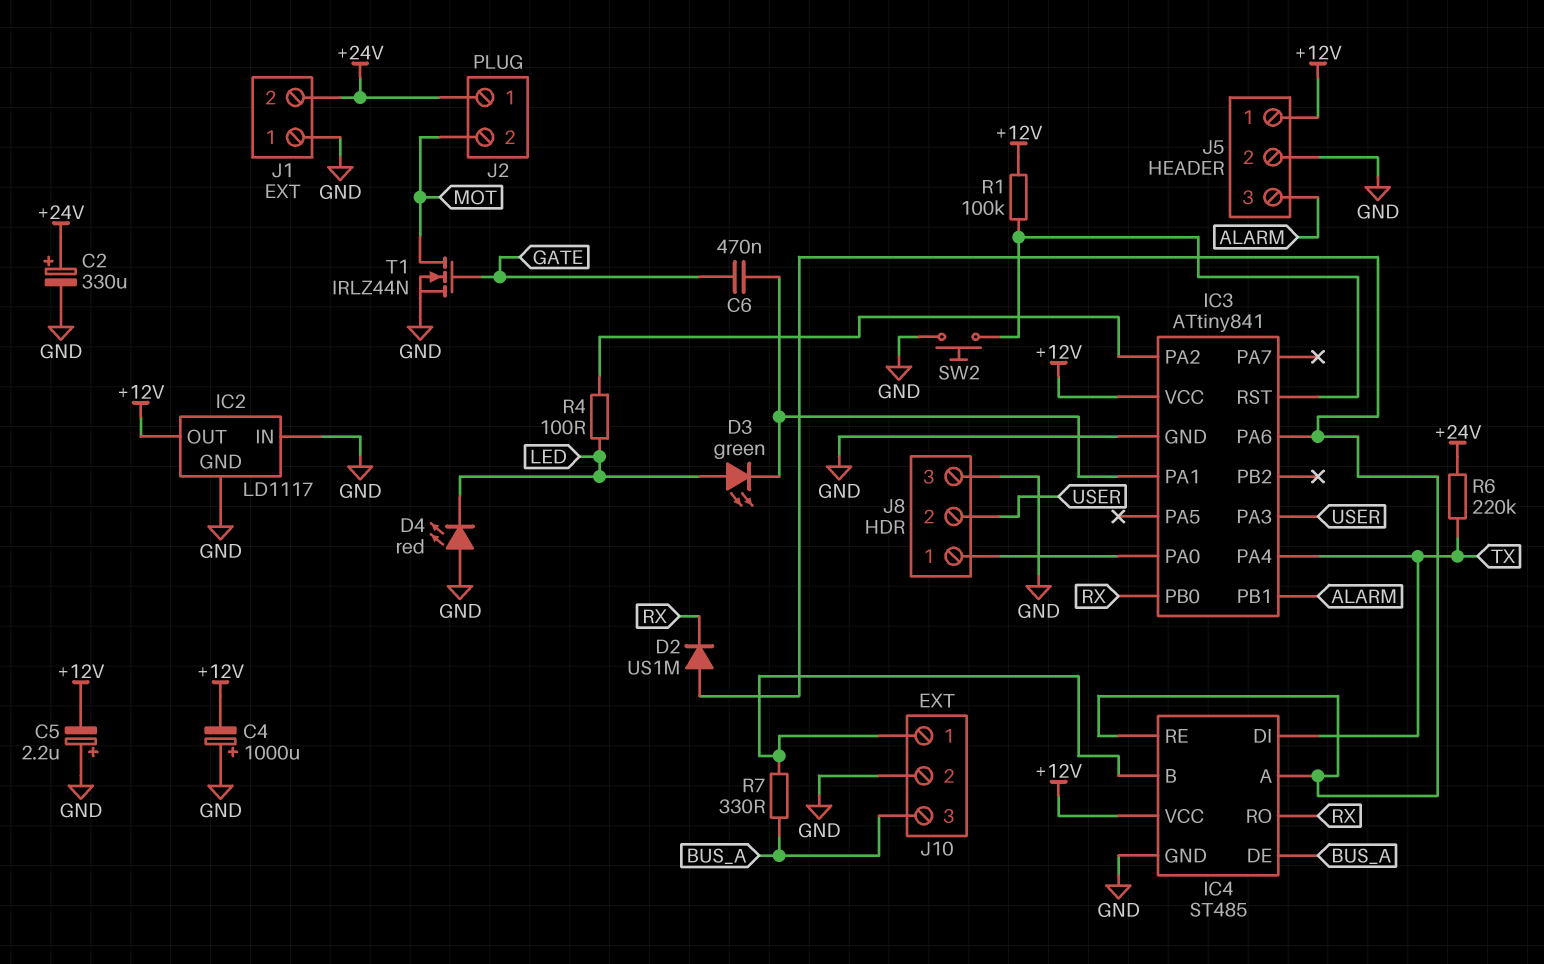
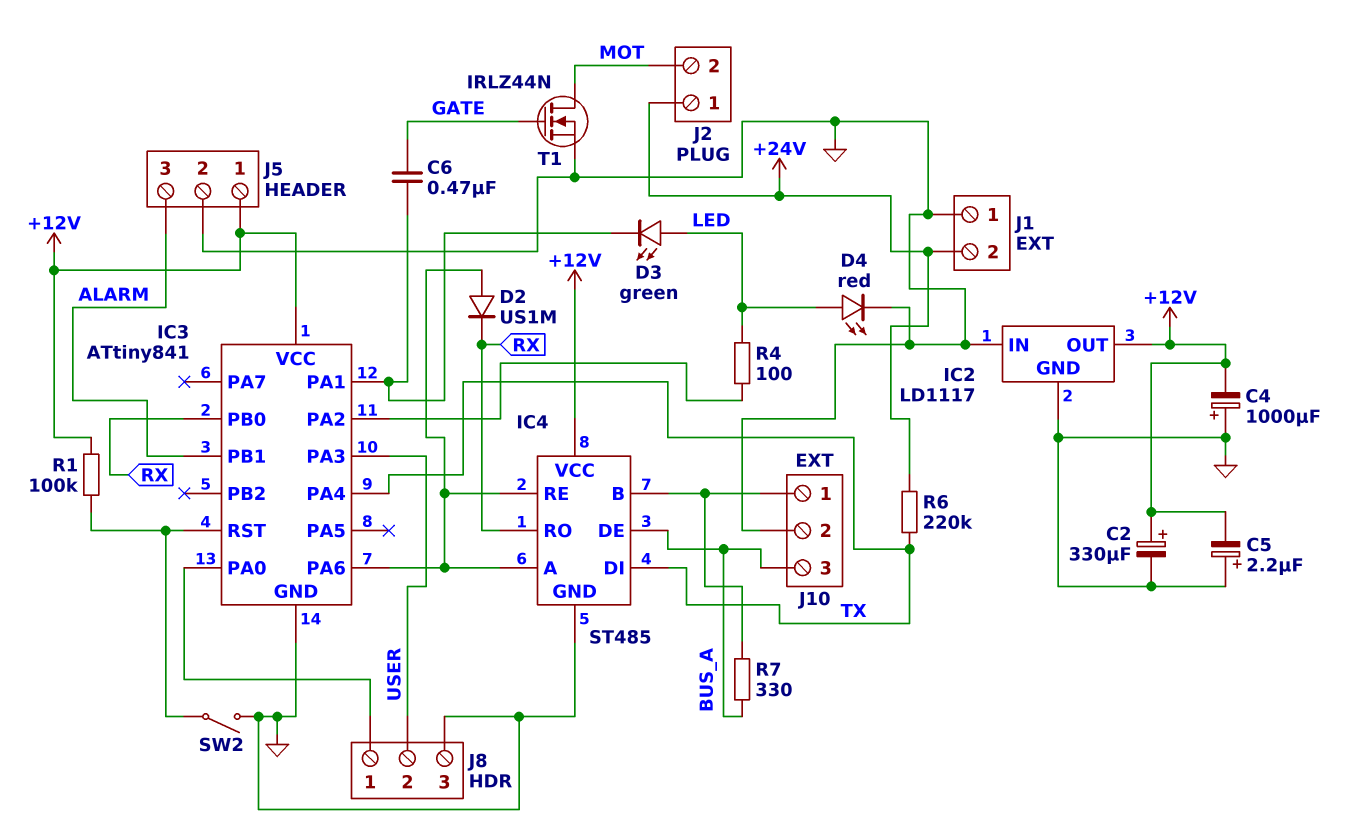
C2: 330uF (plus +24V, minus GND) -> 330uF (plus +12V, minus GND)
D4: LED red (A GND, K LED) -> LED red (A LED, K GND)
SW2: button (GND, IC3/RST) -> switch (GND, IC3/RST)

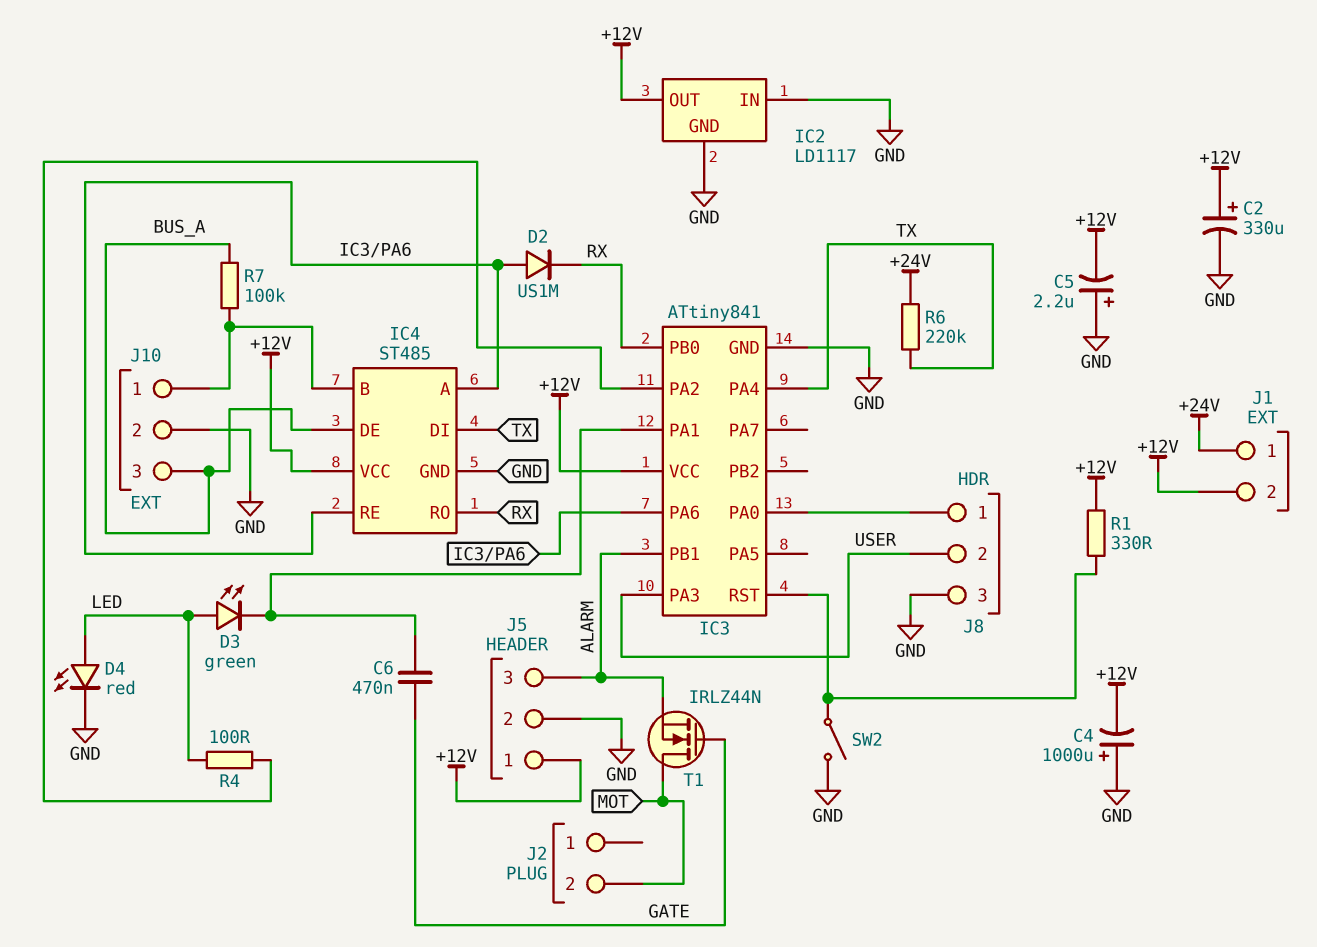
J1 pin 1: GND -> +24V
J1 pin 2: +24V -> +12V
J2 pin 1: +24V -> none
R1: 100k (+12V, IC3/RST) -> 330 (+12V, IC3/RST)
R7: 330 (BUS_A, IC4/B) -> 100k (BUS_A, IC4/B)
T1: NMOS IRLZ44N (G GATE, D MOT, S GND) -> NMOS IRLZ44N (G GATE, D MOT, S ALARM)

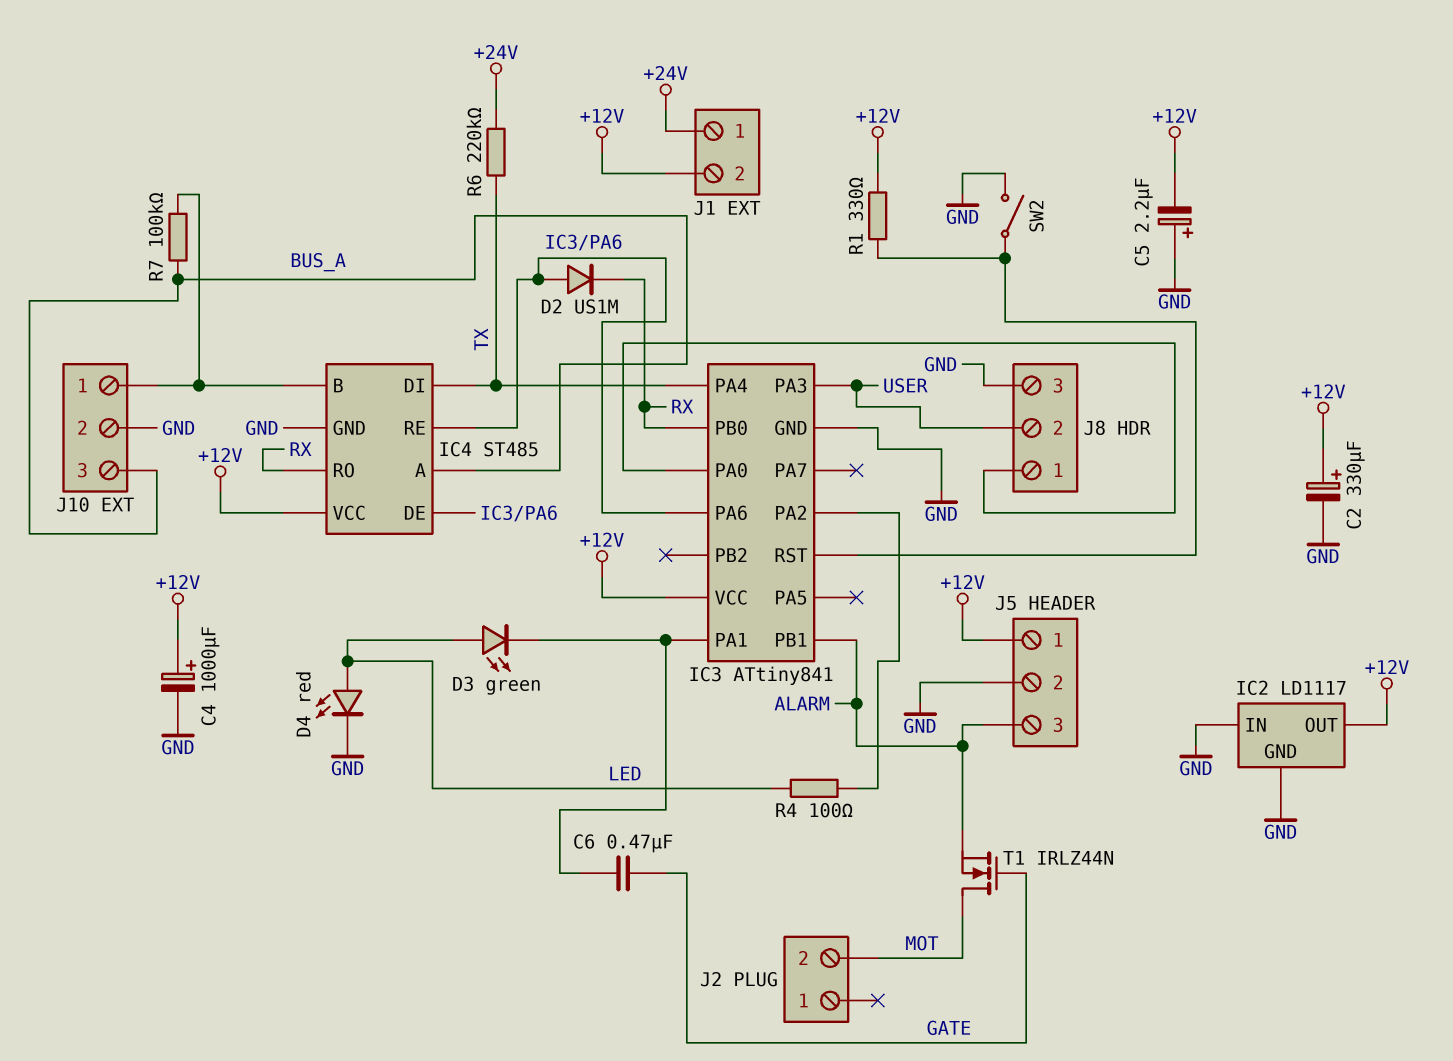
C4: 1000uF (plus GND, minus +12V) -> 1000uF (plus +12V, minus GND)
IC4 pin A: IC3/PA6 -> BUS_A
IC4 pin DE: BUS_A -> IC3/PA6

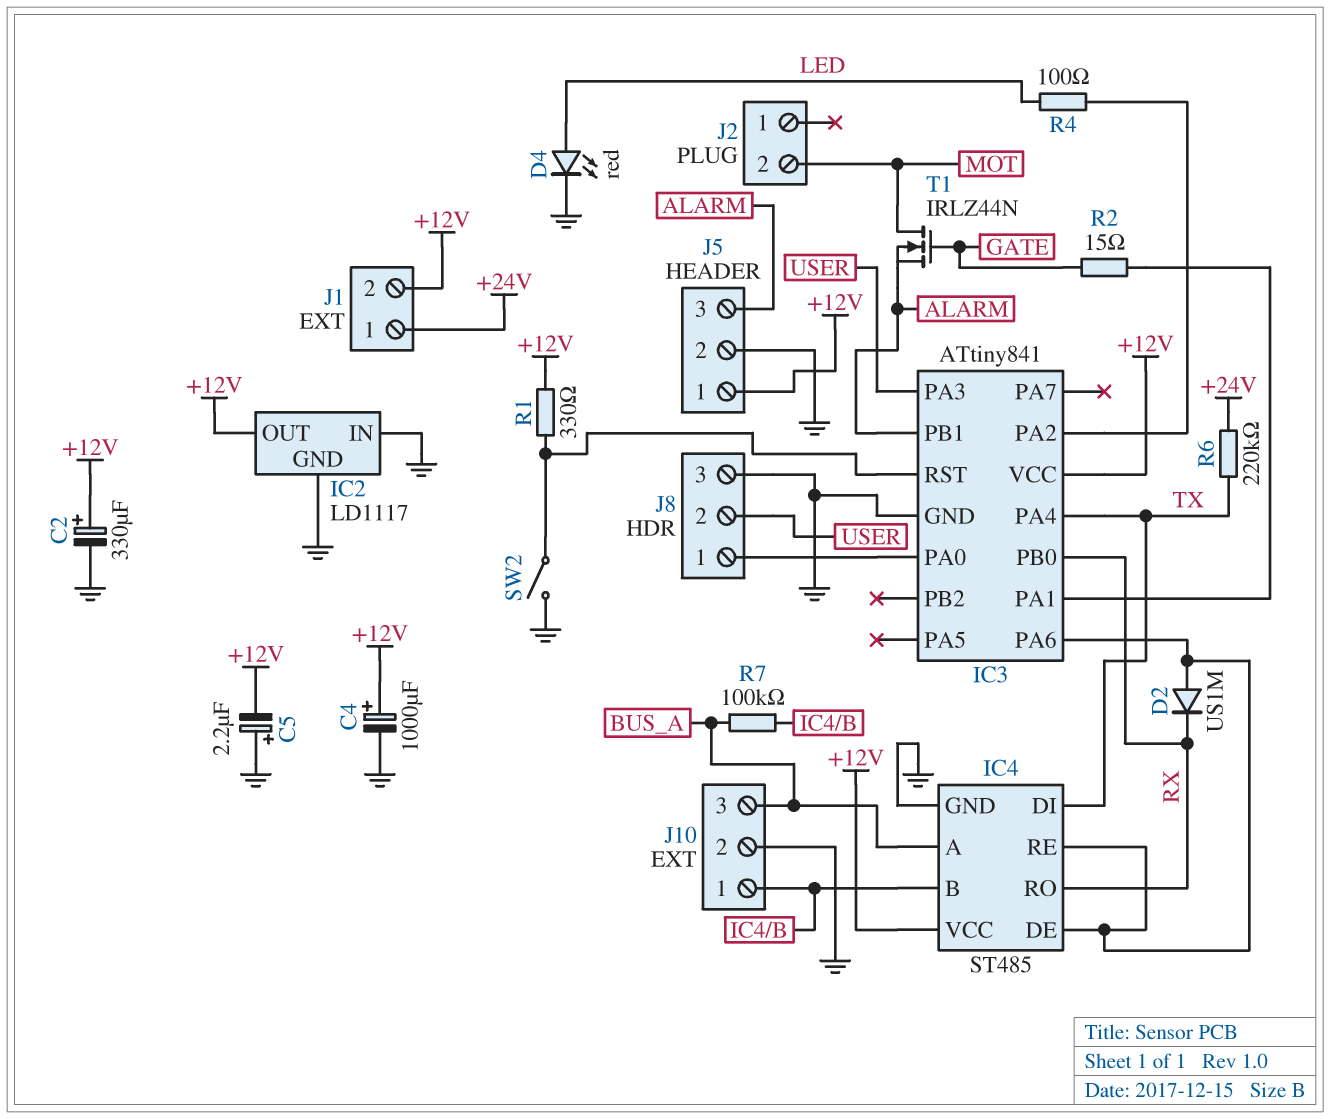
C6: 470nF (GATE, IC3/PA1) -> none
D3: LED green (A LED, K IC3/PA1) -> none
R2: none -> 15 (GATE, IC3/PA1)

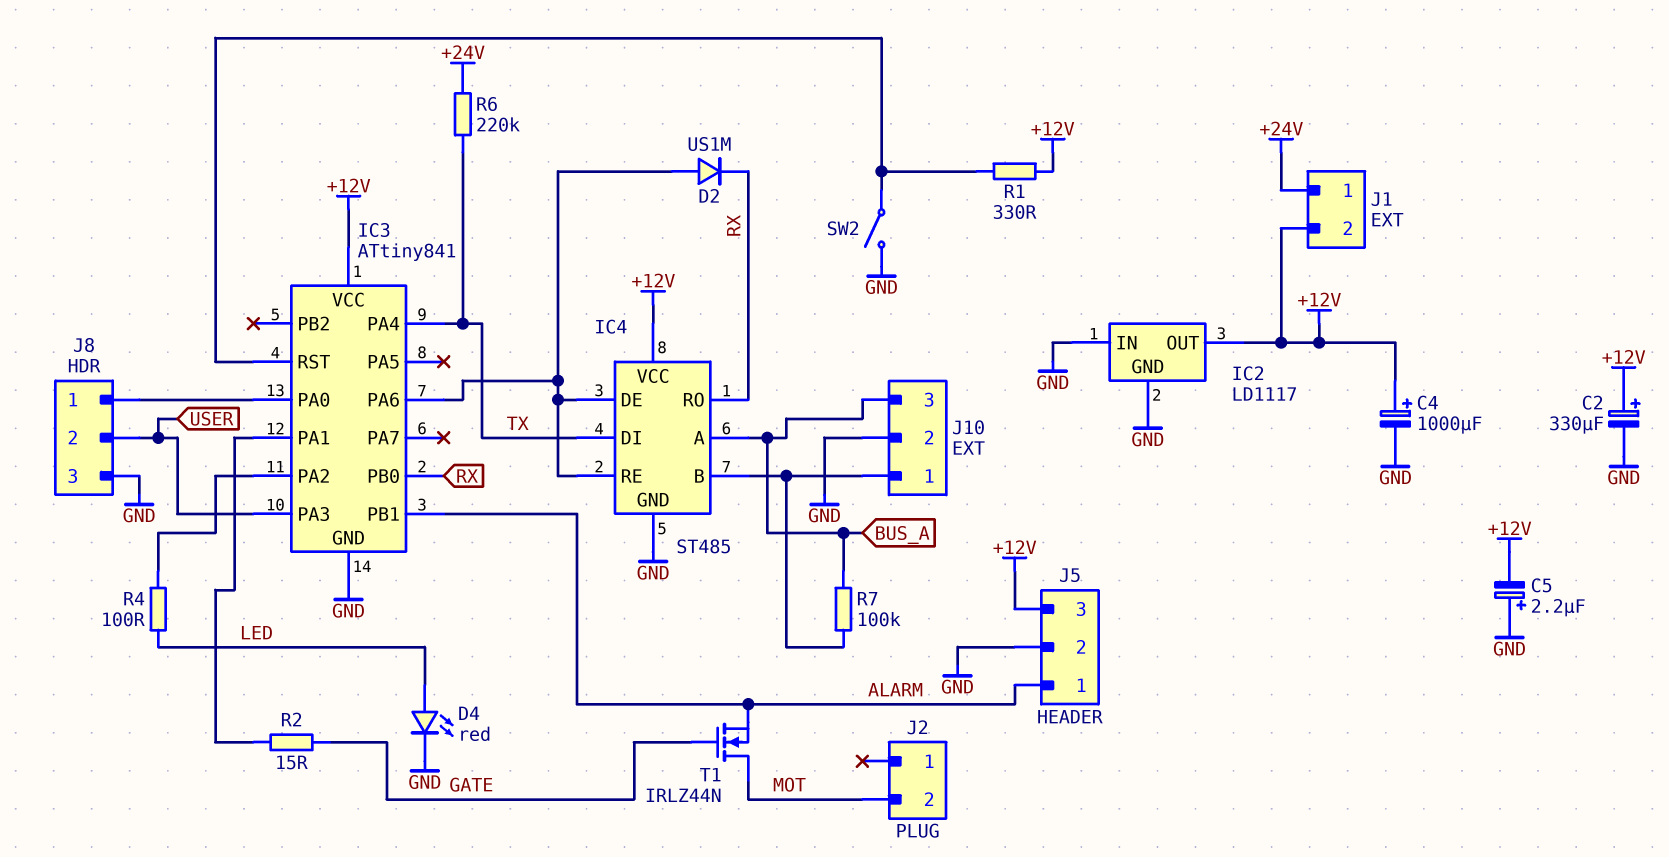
J5 pin 1: +12V -> ALARM
J5 pin 3: ALARM -> +12V

